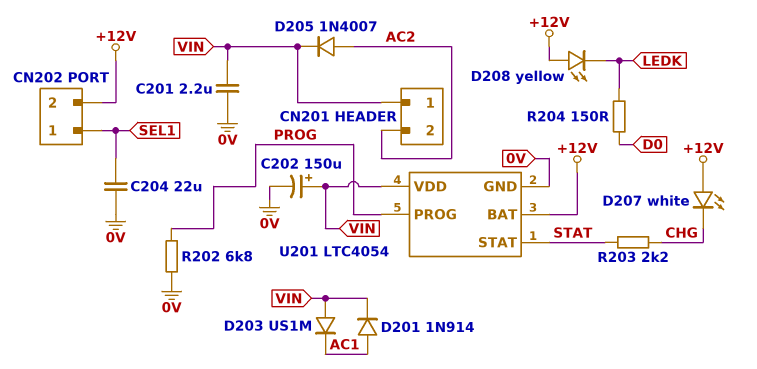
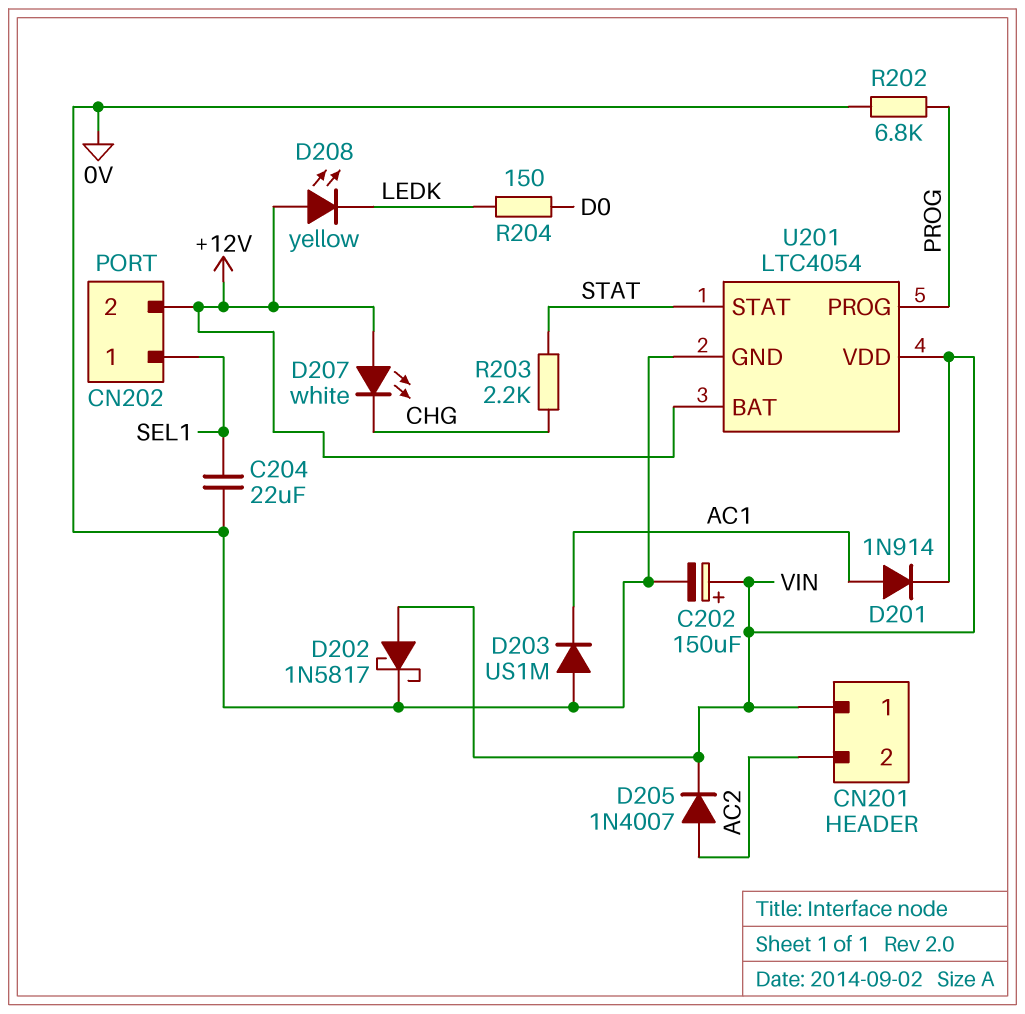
C201: 2.2uF (0V, VIN) -> none
D202: none -> schottky 1N5817 (A VIN, K 0V)
D203: diode US1M (A VIN, K AC1) -> diode US1M (A 0V, K AC1)

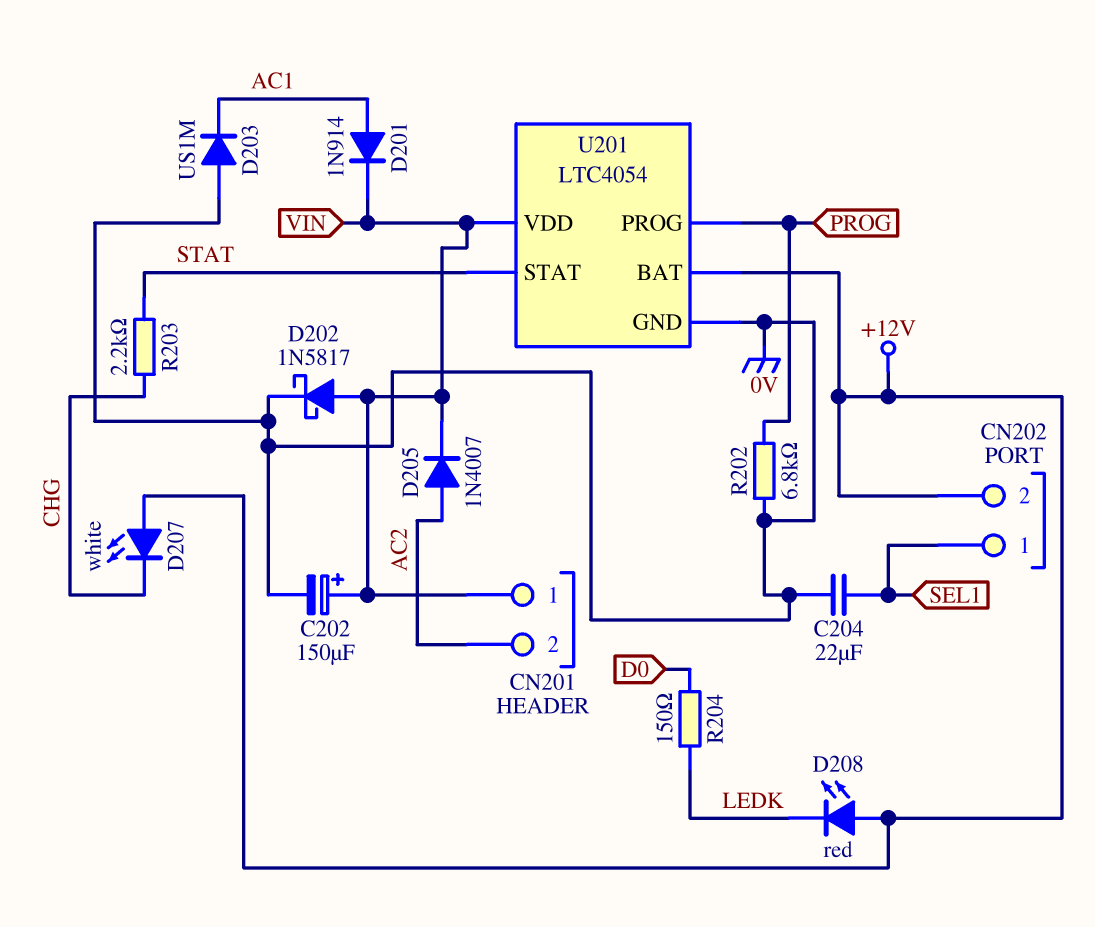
D208: LED yellow (A +12V, K LEDK) -> LED red (A +12V, K LEDK)

